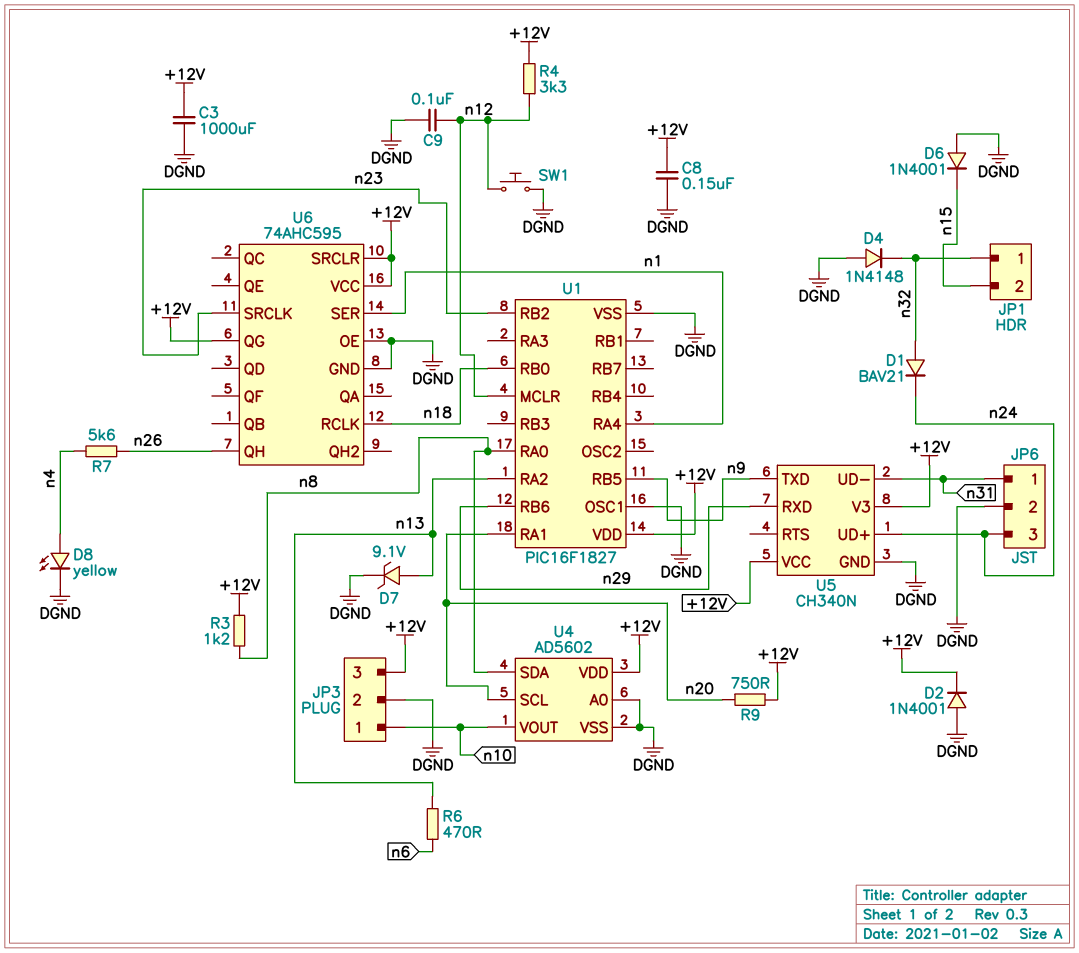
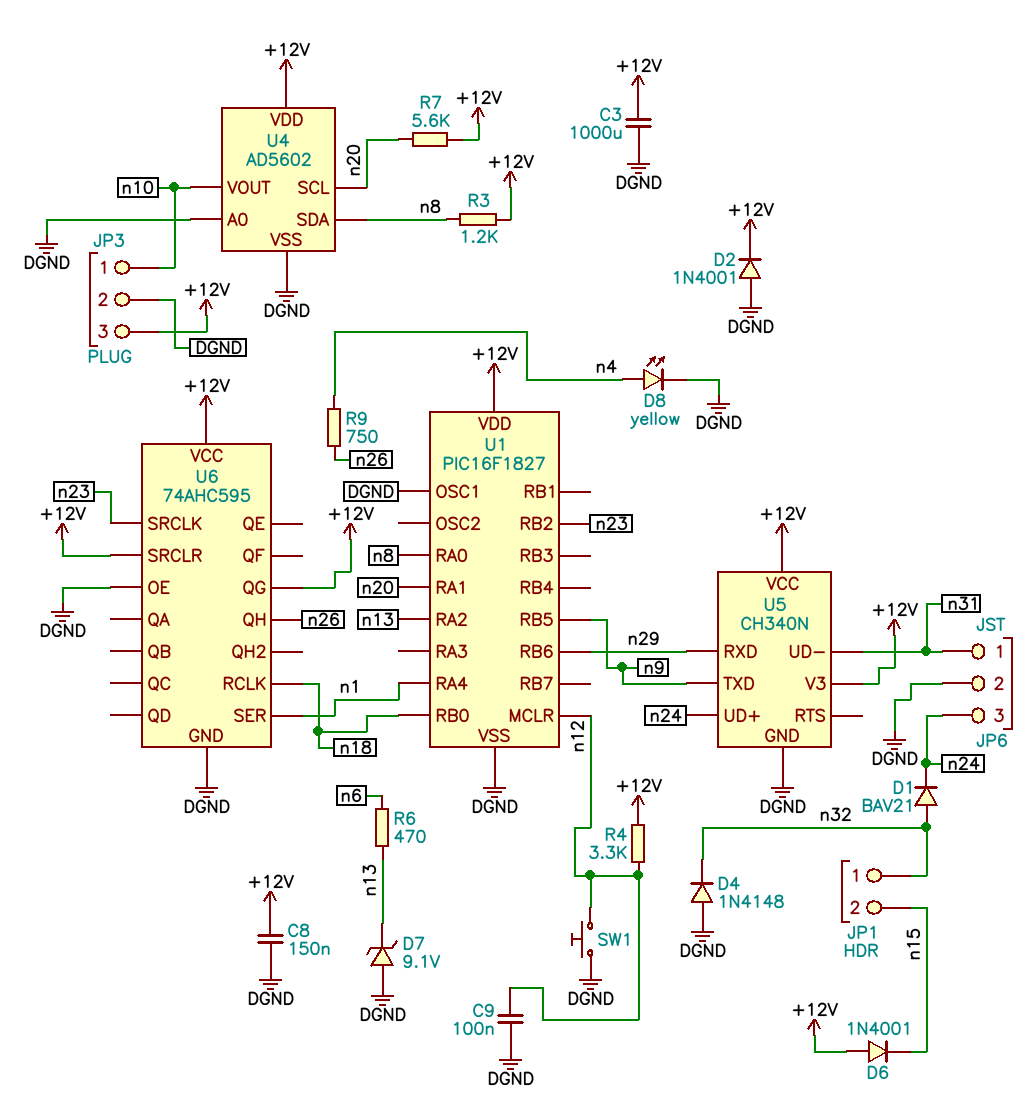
D6: diode 1N4001 (A DGND, K n15) -> diode 1N4001 (A +12V, K n15)
D7: zener 9.1V (A n13, K DGND) -> zener 9.1V (A DGND, K n13)
R7: 5.6k (n4, n26) -> 5.6k (+12V, n20)
R9: 750 (+12V, n20) -> 750 (n4, n26)

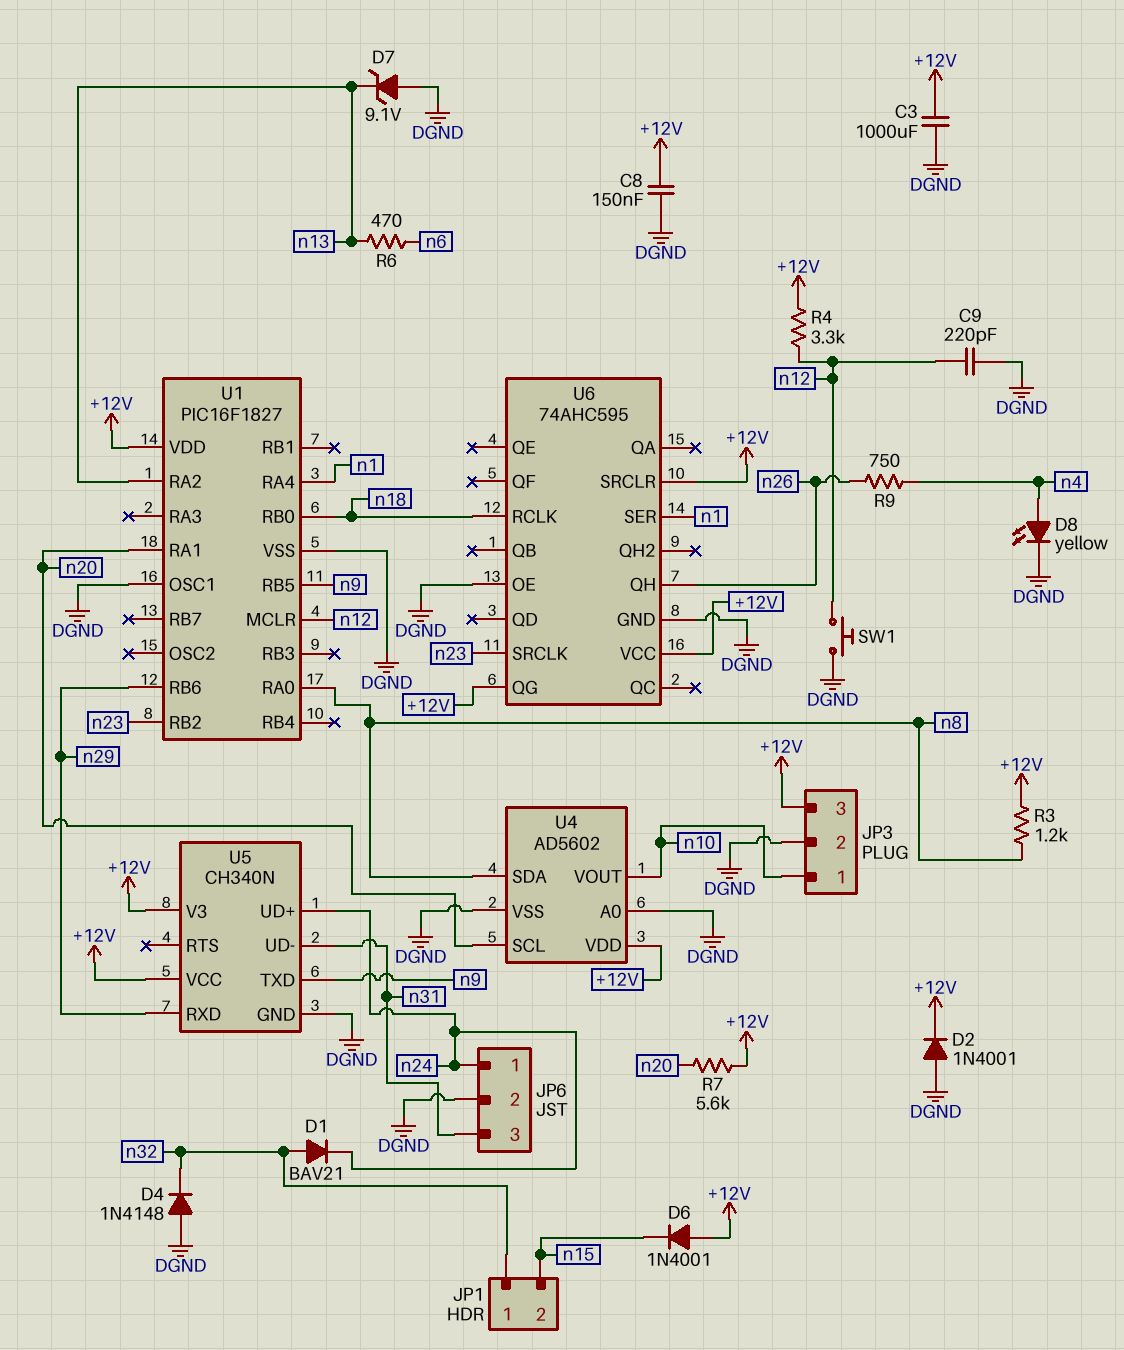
C9: 100nF (DGND, n12) -> 220pF (DGND, n12)
JP6 pin 1: n31 -> n24
JP6 pin 3: n24 -> n31

